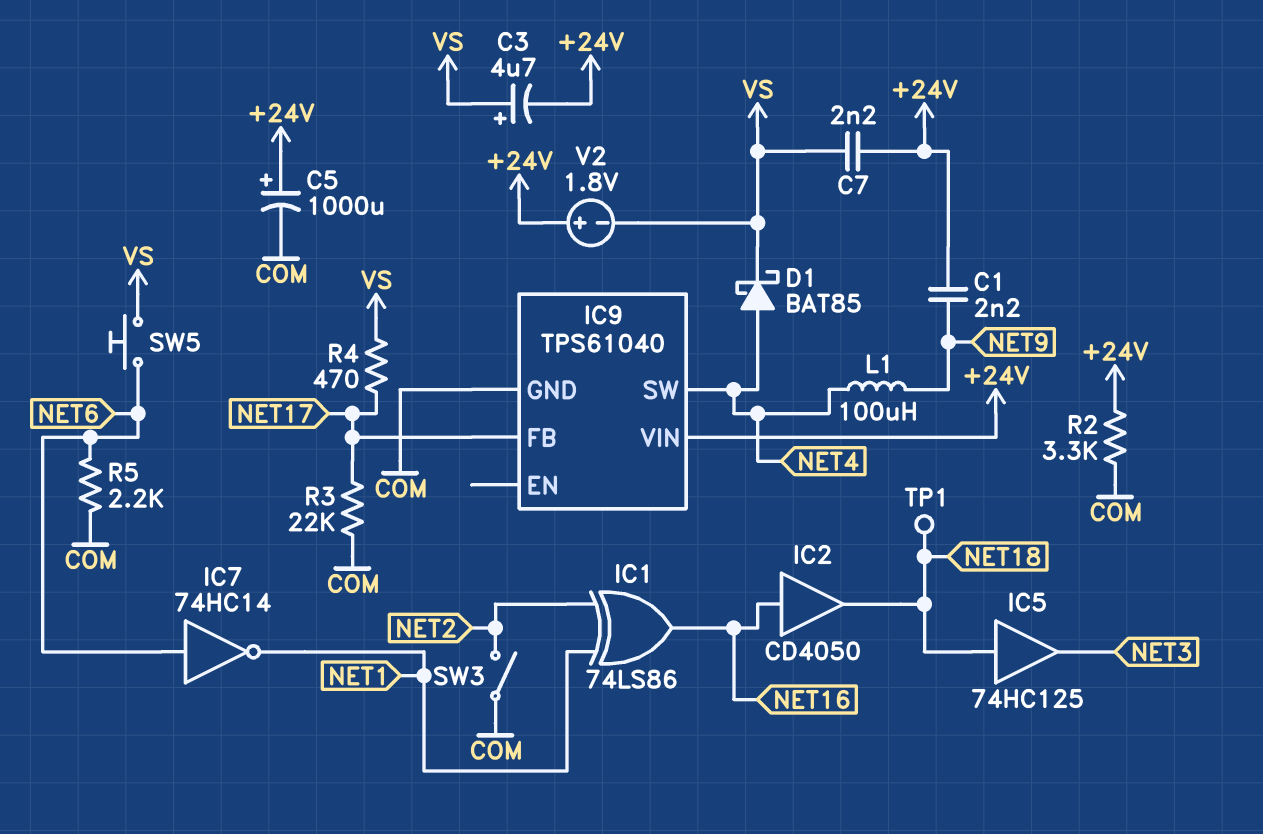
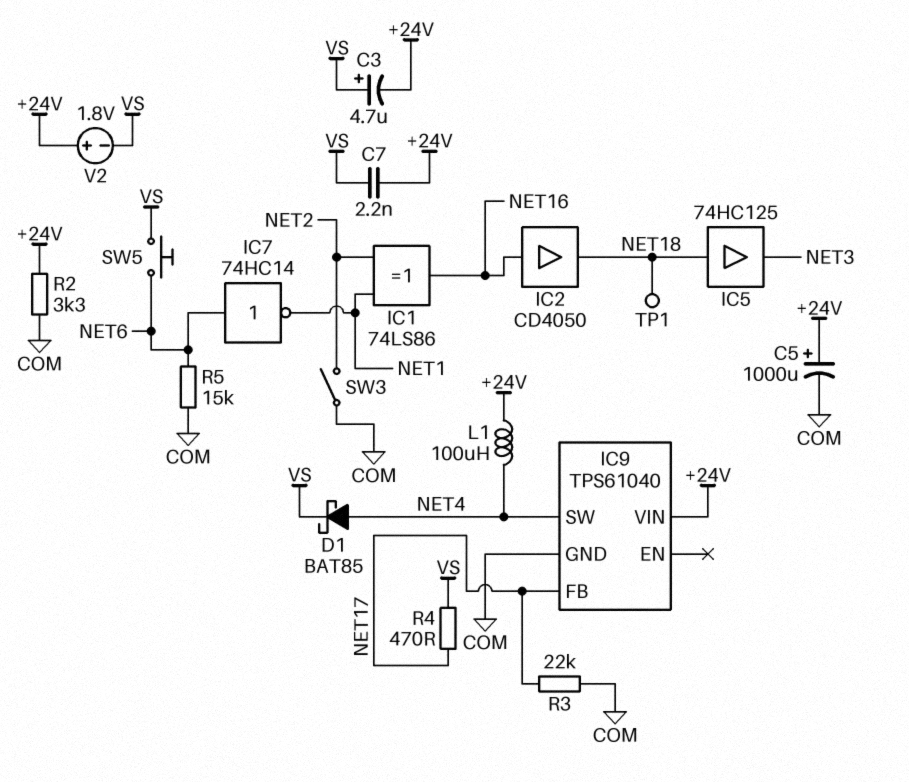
C1: 2.2nF (+24V, NET9) -> none
L1: 100uH (NET4, NET9) -> 100uH (+24V, NET4)
R5: 2.2k (COM, NET6) -> 15k (COM, NET6)

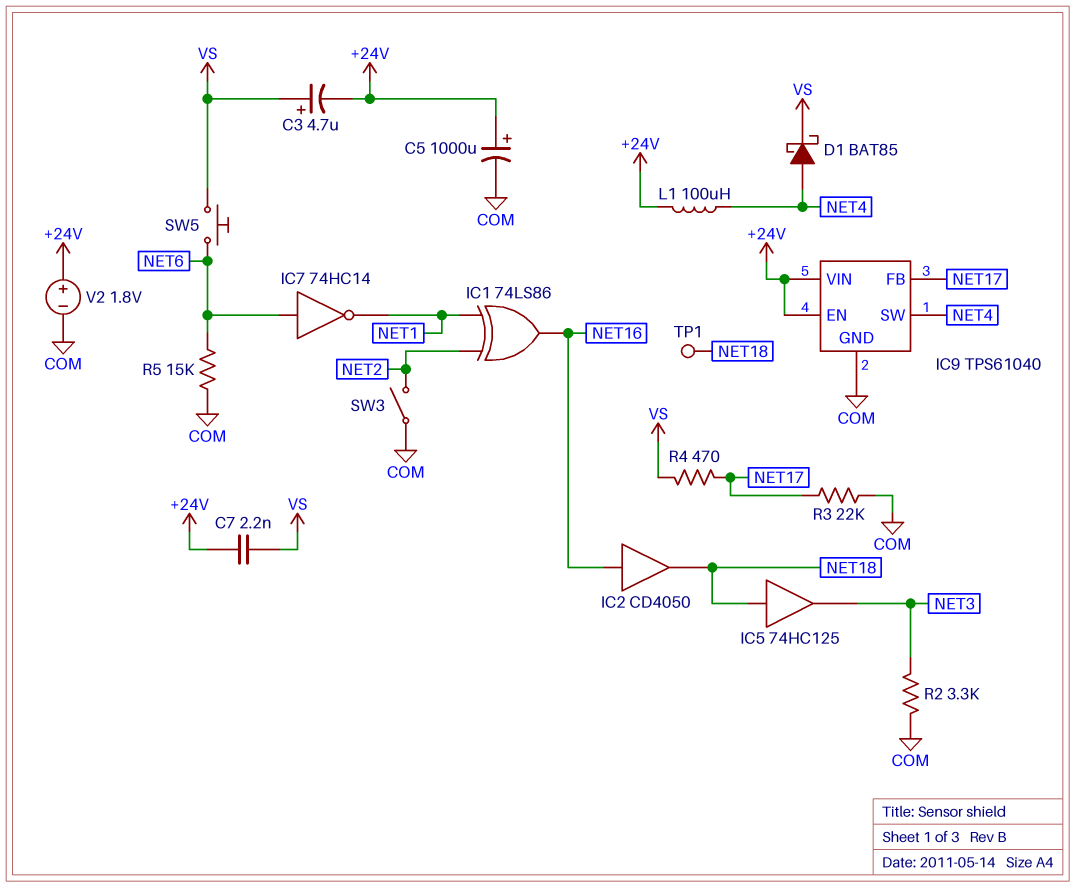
IC9 pin EN: none -> +24V
R2: 3.3k (+24V, COM) -> 3.3k (COM, NET3)
V2: 1.8V (plus +24V, minus VS) -> 1.8V (plus +24V, minus COM)

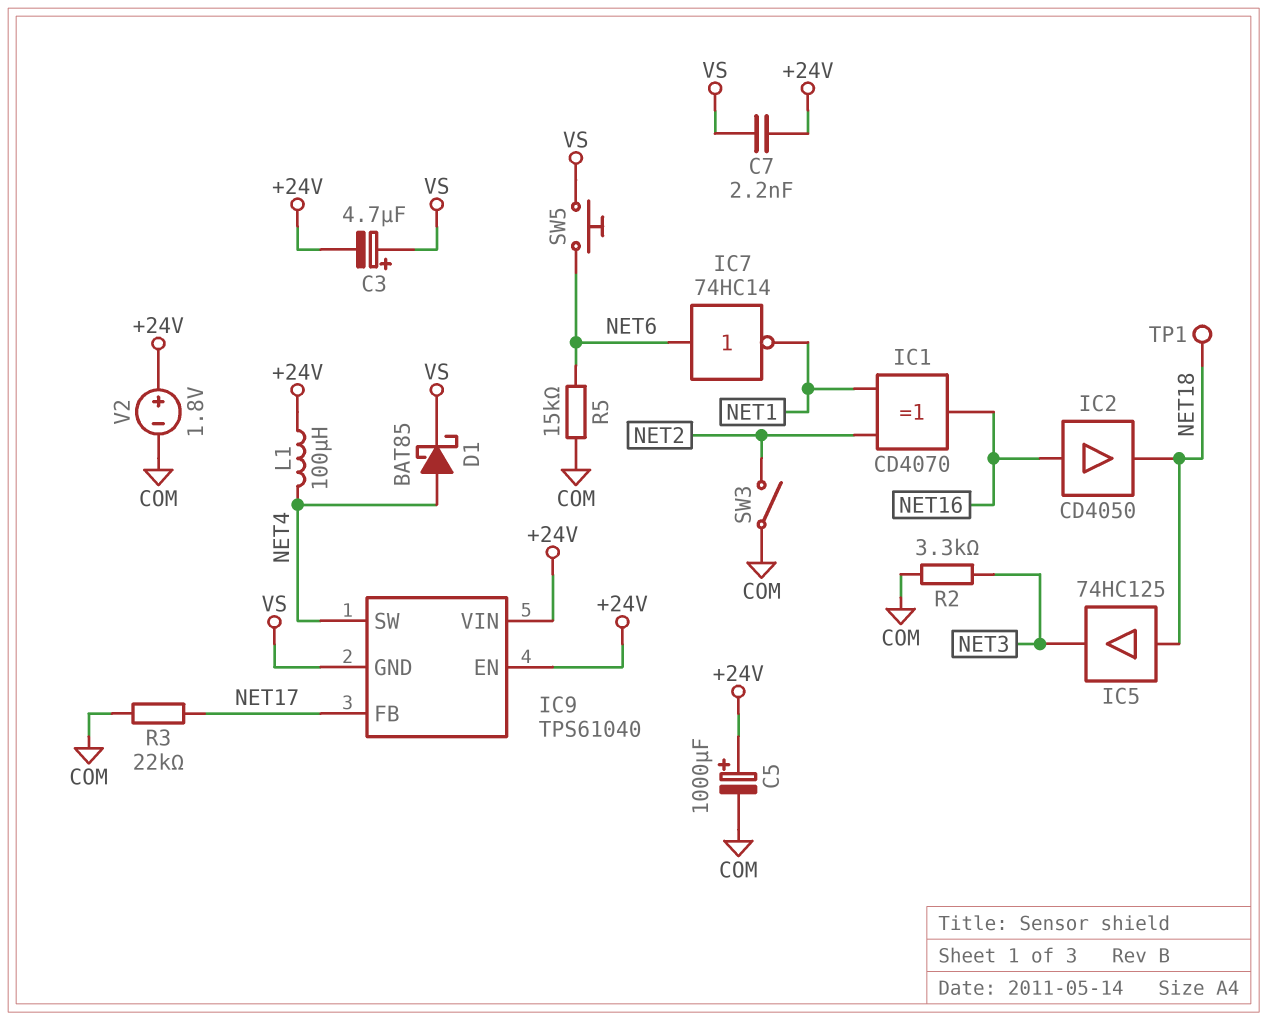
IC1: XOR 74LS86 (in NET1, in NET2, out NET16) -> XOR CD4070 (in NET1, in NET2, out NET16)
IC9 pin GND: COM -> VS
R4: 470 (NET17, VS) -> none

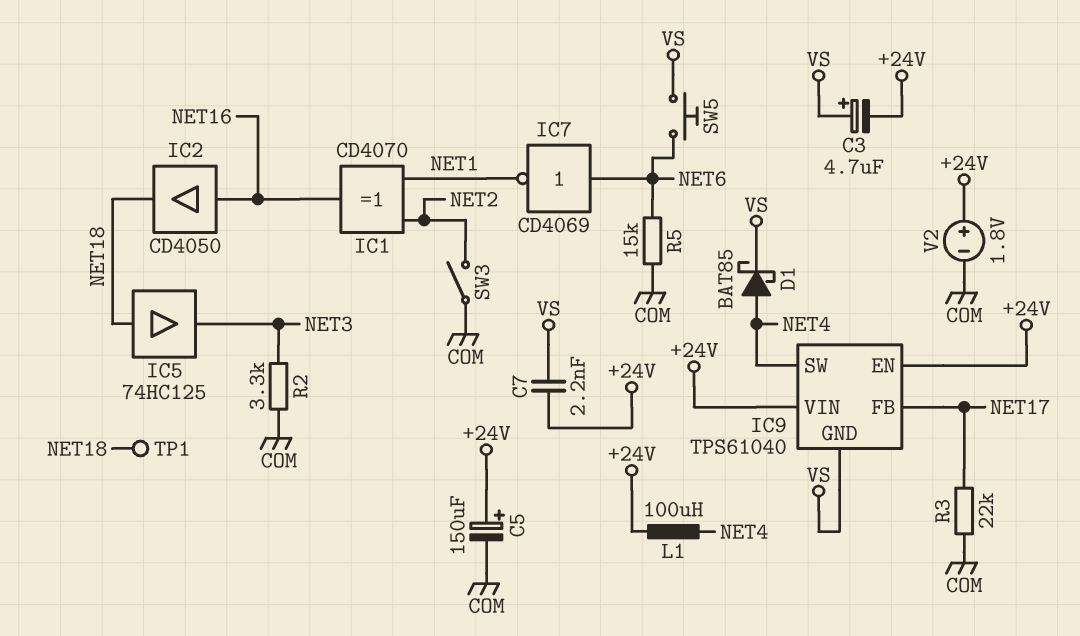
C5: 1000uF (plus +24V, minus COM) -> 150uF (plus +24V, minus COM)
IC7: NOT 74HC14 (in NET6, out NET1) -> NOT CD4069 (in NET6, out NET1)

